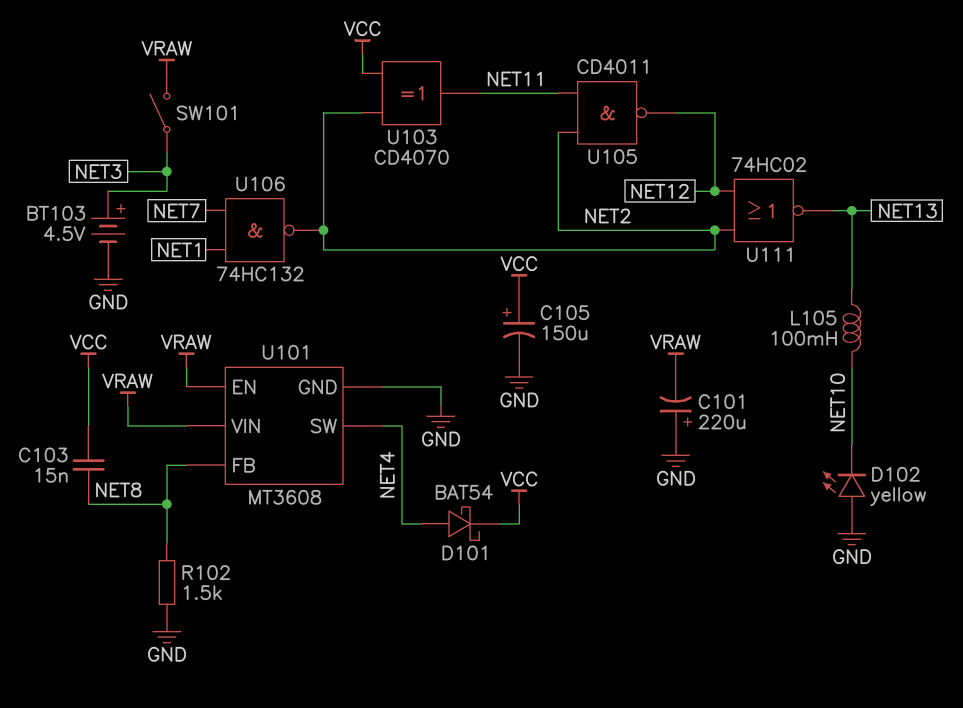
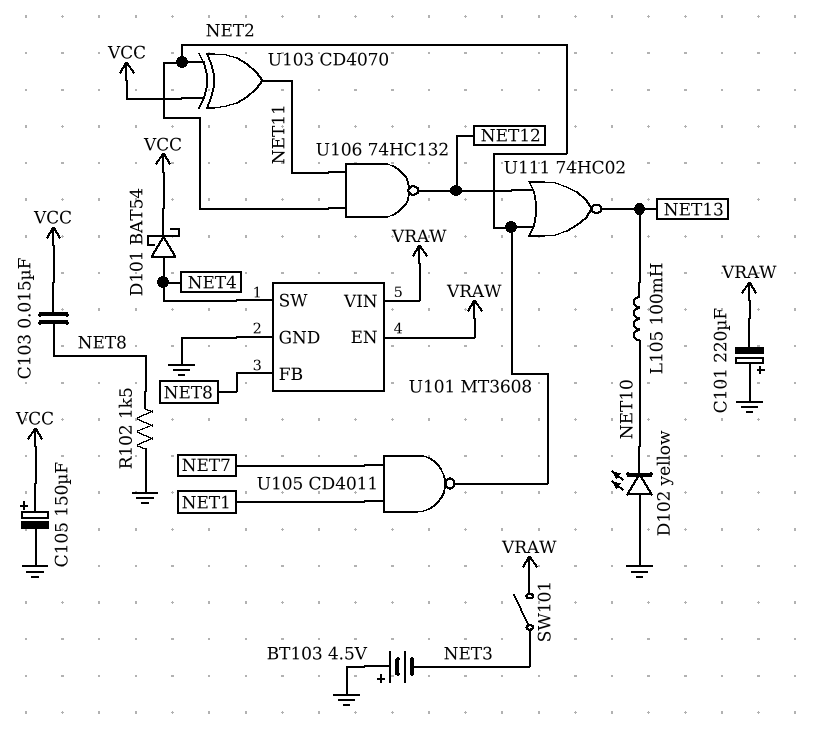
BT103: 4.5V (plus NET3, minus GND) -> 4.5V (plus GND, minus NET3)
U105: NAND CD4011 (in NET2, in NET11, out NET12) -> NAND CD4011 (in NET1, in NET7, out NET2)
U106: NAND 74HC132 (in NET1, in NET7, out NET2) -> NAND 74HC132 (in NET2, in NET11, out NET12)

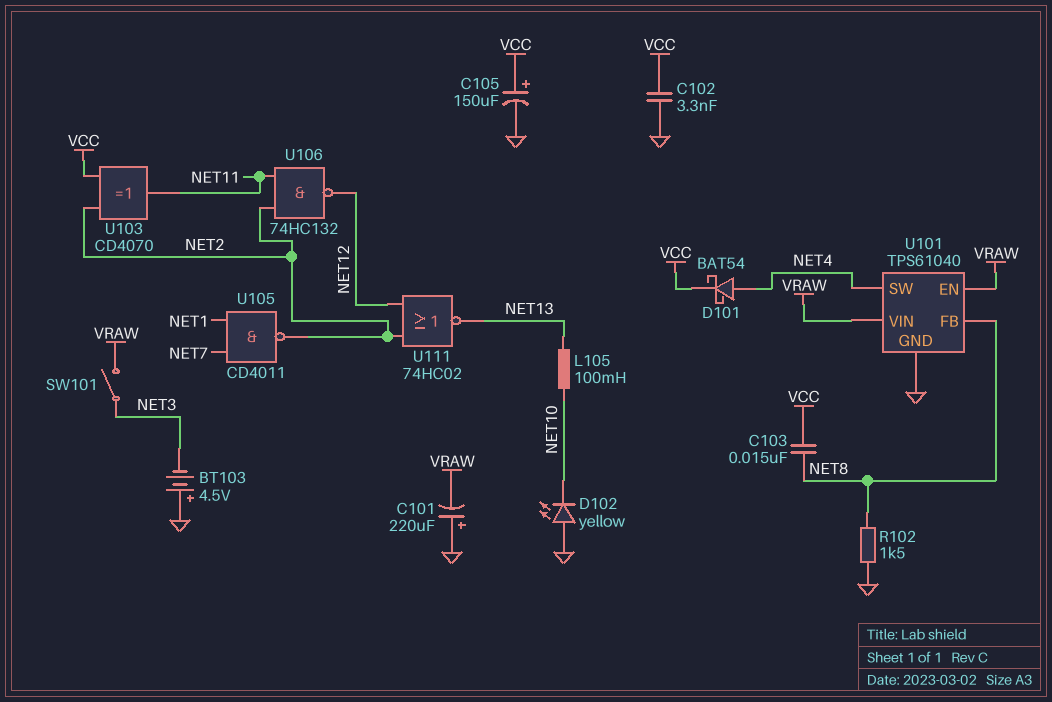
C102: none -> 3.3nF (GND, VCC)
U101: MT3608 -> TPS61040

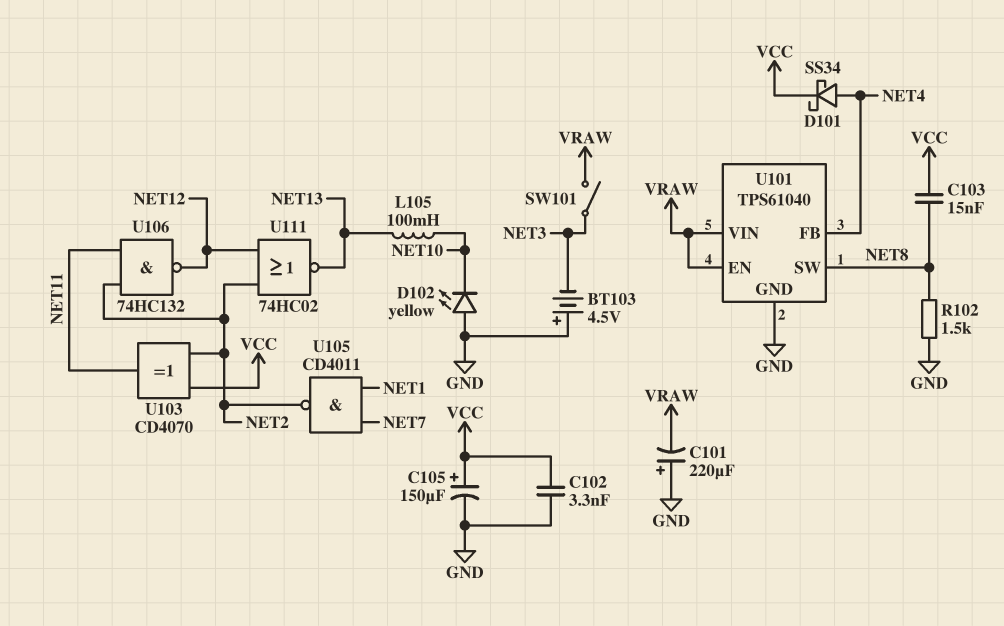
D101: schottky BAT54 (A NET4, K VCC) -> schottky SS34 (A NET4, K VCC)
U101 pin FB: NET8 -> NET4
U101 pin SW: NET4 -> NET8

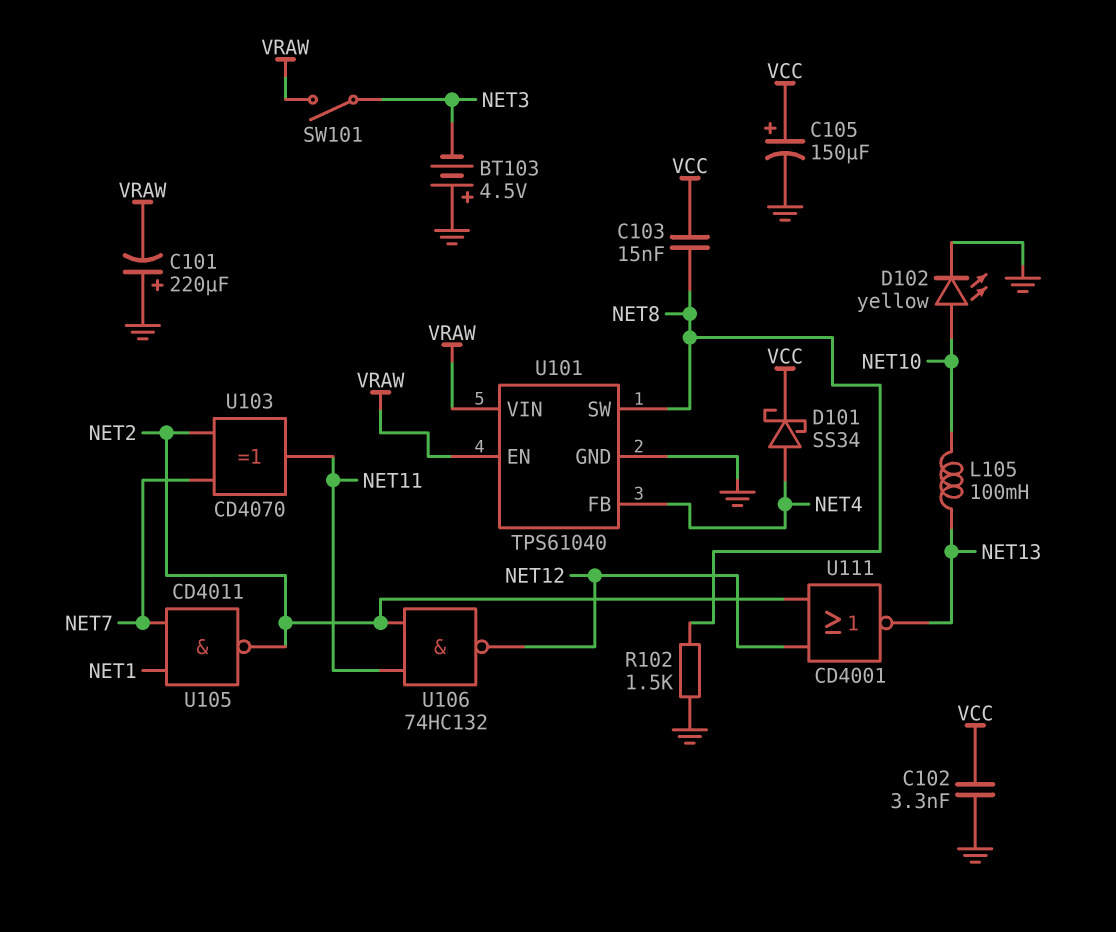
D102: LED yellow (A GND, K NET10) -> LED yellow (A NET10, K GND)
U103: XOR CD4070 (in NET2, in VCC, out NET11) -> XOR CD4070 (in NET2, in NET7, out NET11)
U111: NOR 74HC02 (in NET2, in NET12, out NET13) -> NOR CD4001 (in NET2, in NET12, out NET13)

